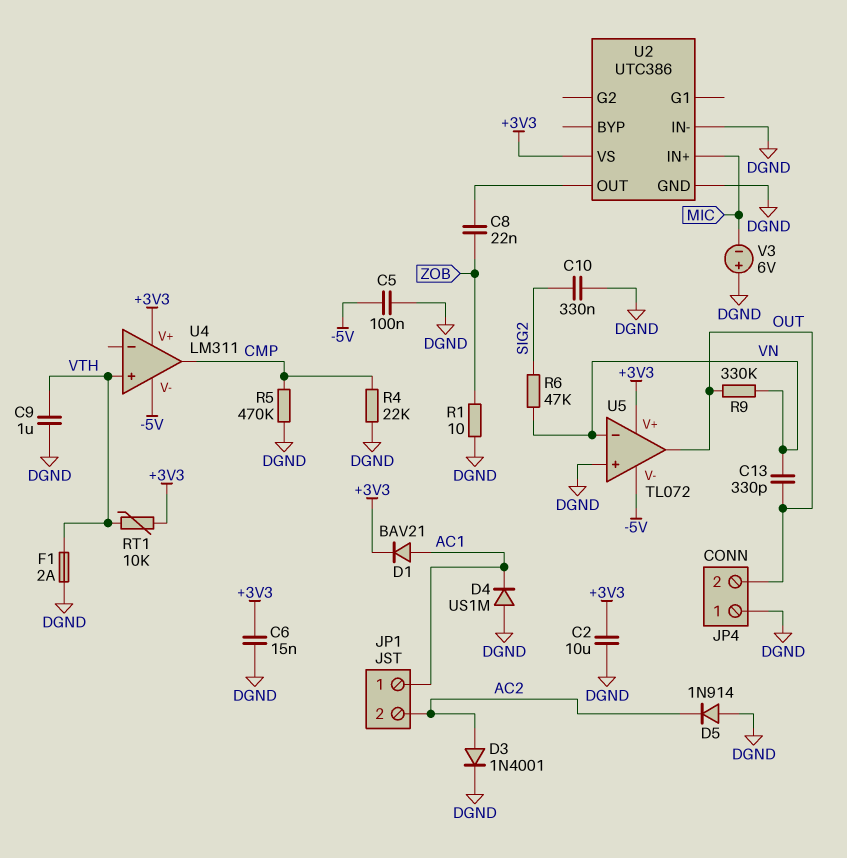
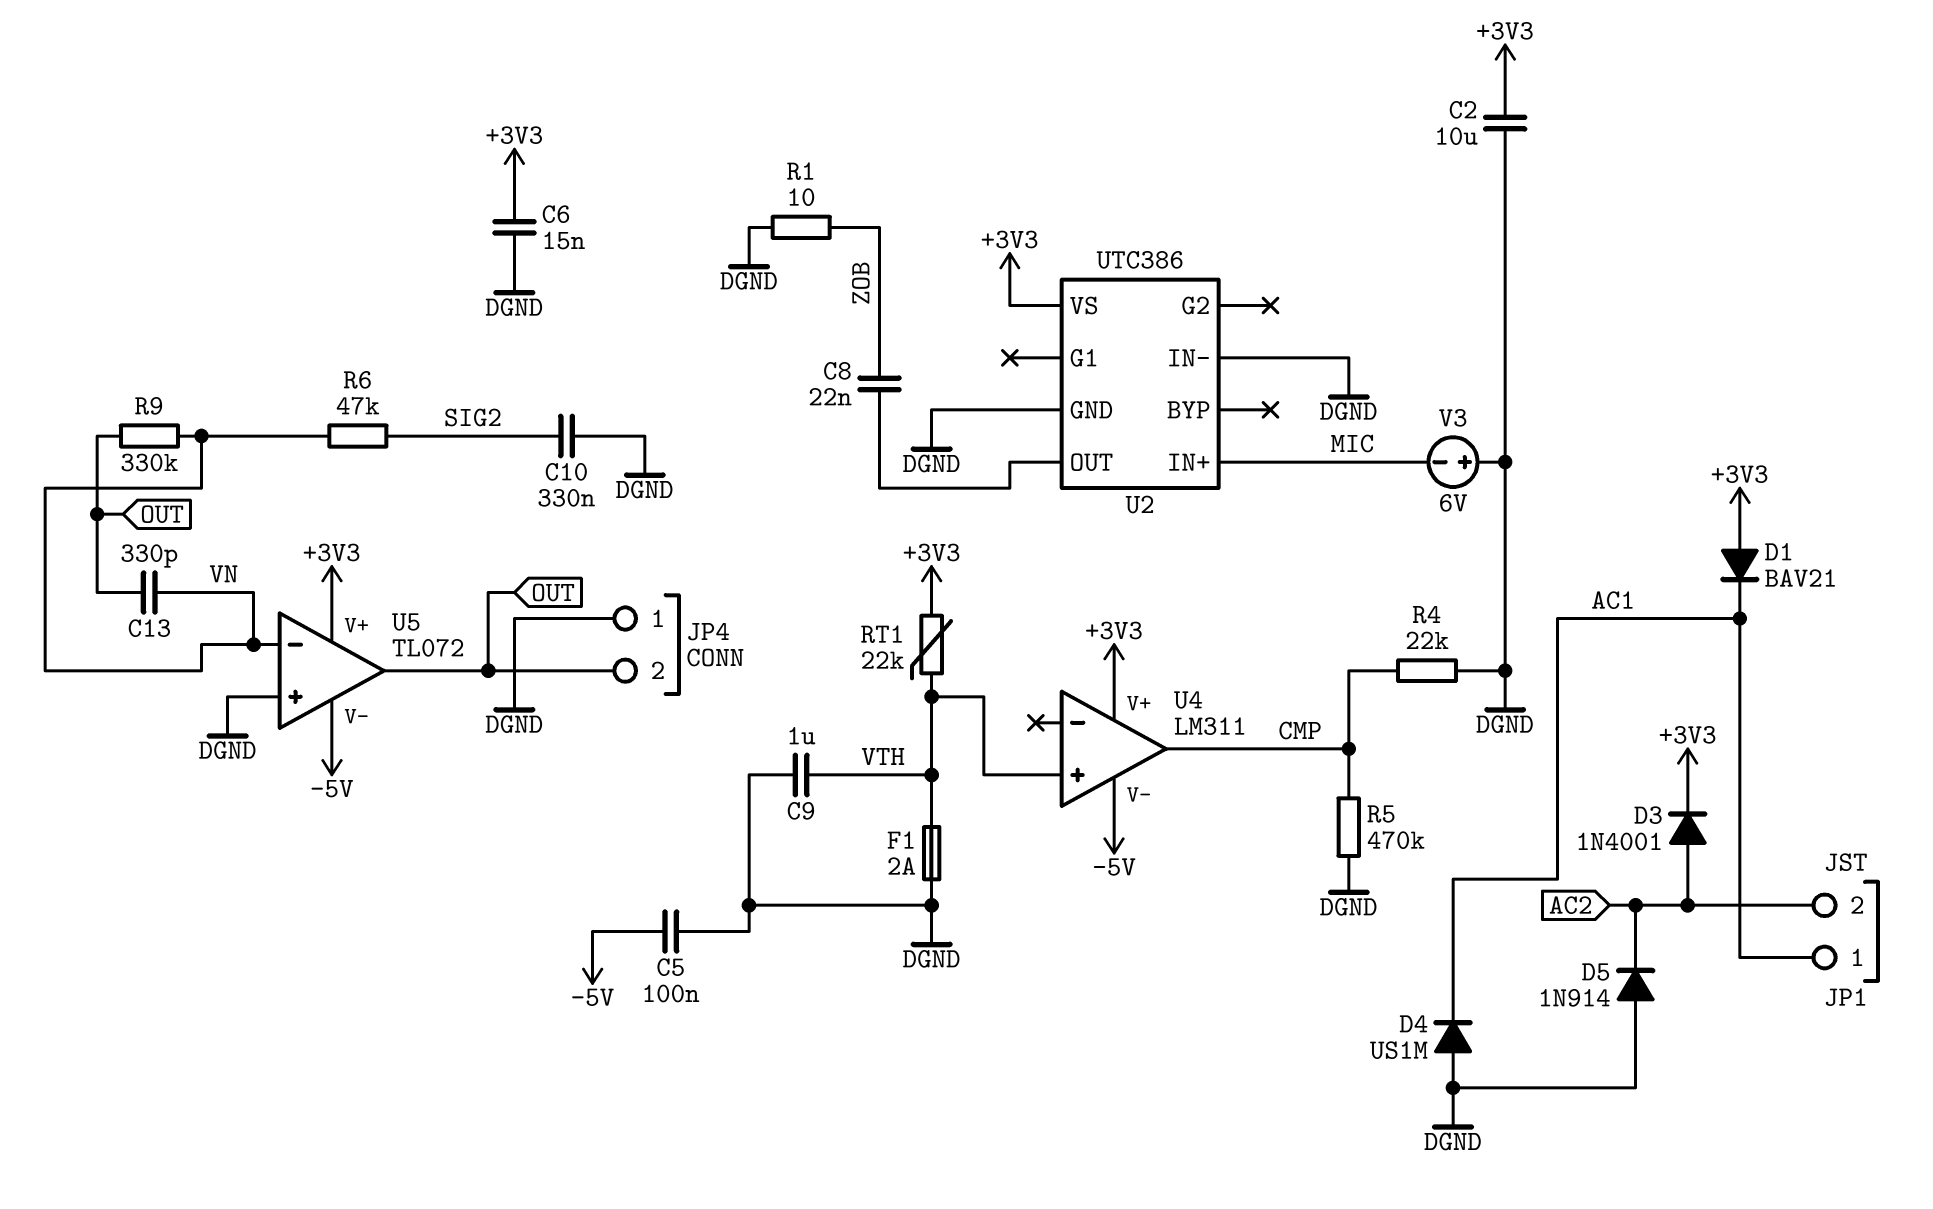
D1: diode BAV21 (A AC1, K +3V3) -> diode BAV21 (A +3V3, K AC1)
D3: diode 1N4001 (A AC2, K DGND) -> diode 1N4001 (A AC2, K +3V3)
RT1: 10k (+3V3, VTH) -> 22k (+3V3, VTH)

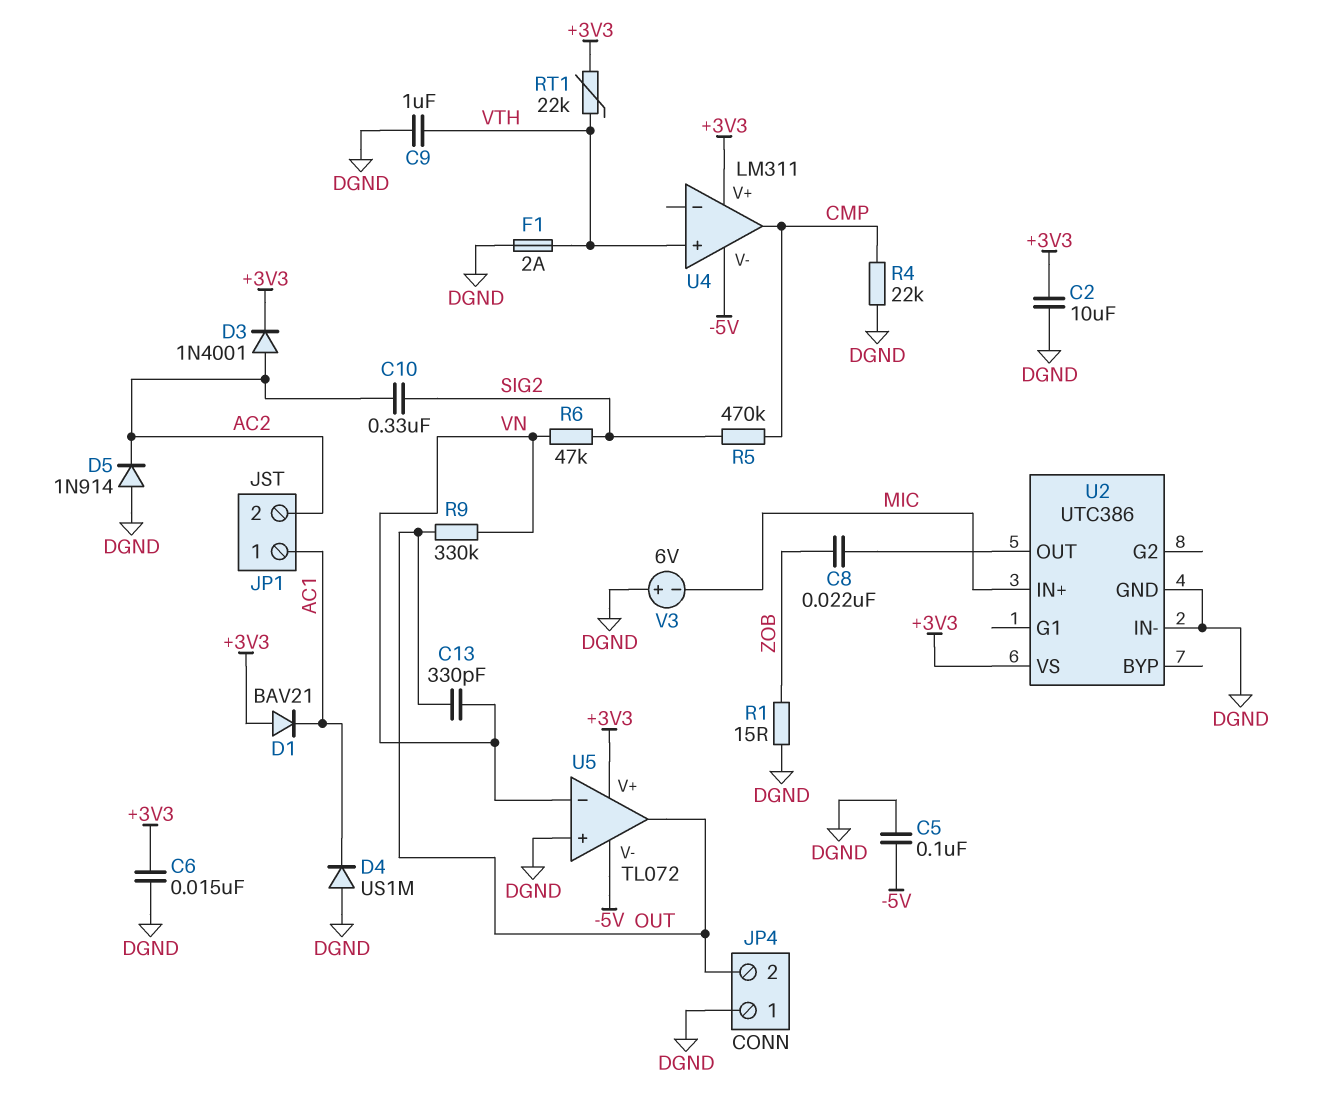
C10: 330nF (DGND, SIG2) -> 330nF (AC2, SIG2)
R1: 10 (DGND, ZOB) -> 15 (DGND, ZOB)
R5: 470k (CMP, DGND) -> 470k (CMP, SIG2)

